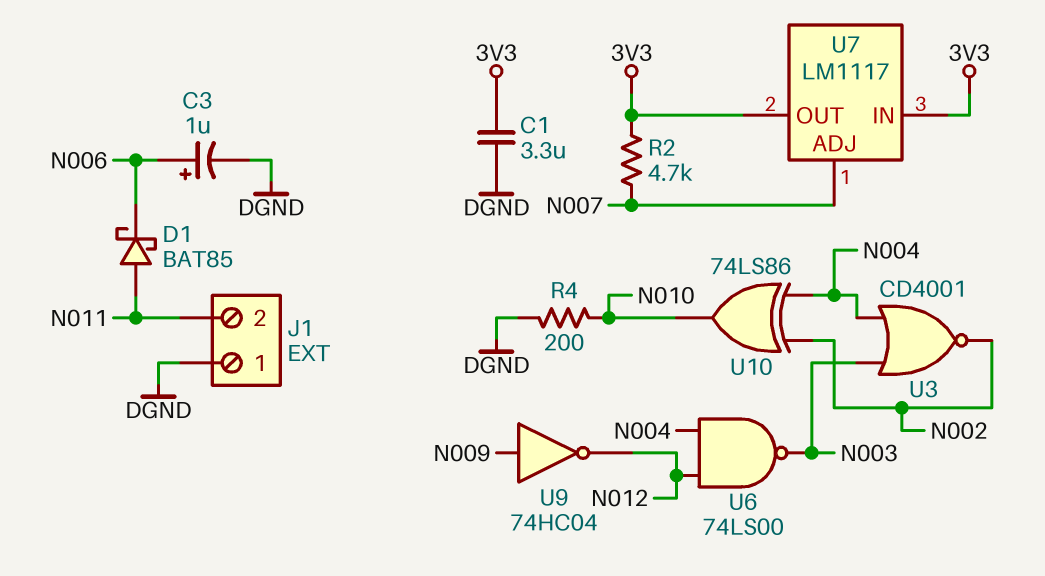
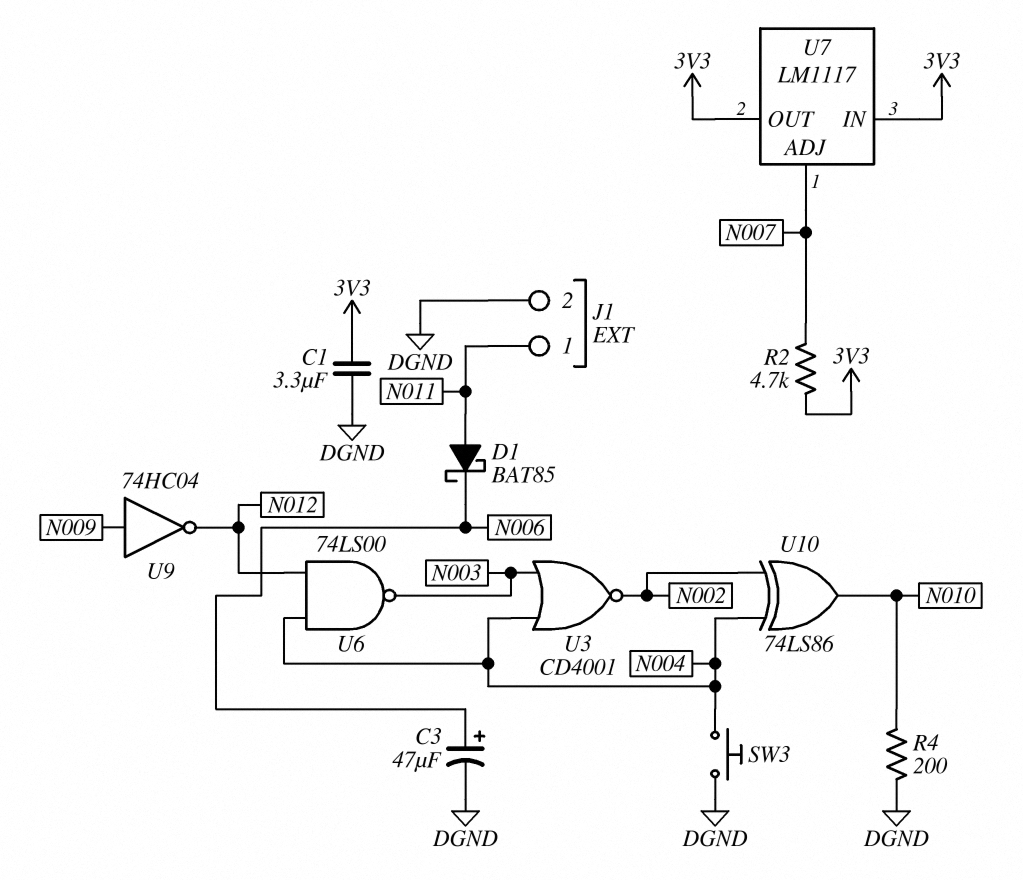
C3: 1uF (plus N006, minus DGND) -> 47uF (plus N006, minus DGND)
J1 pin 1: DGND -> N011
J1 pin 2: N011 -> DGND
SW3: none -> button (DGND, N004)

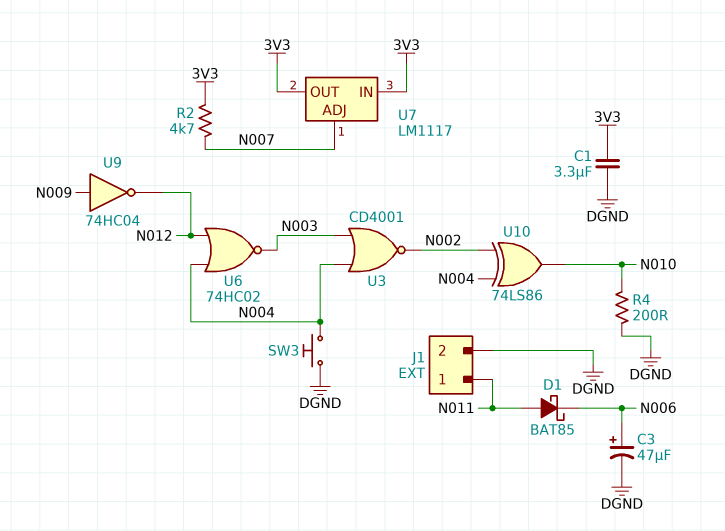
U6: NAND 74LS00 (in N004, in N012, out N003) -> NOR 74HC02 (in N004, in N012, out N003)

